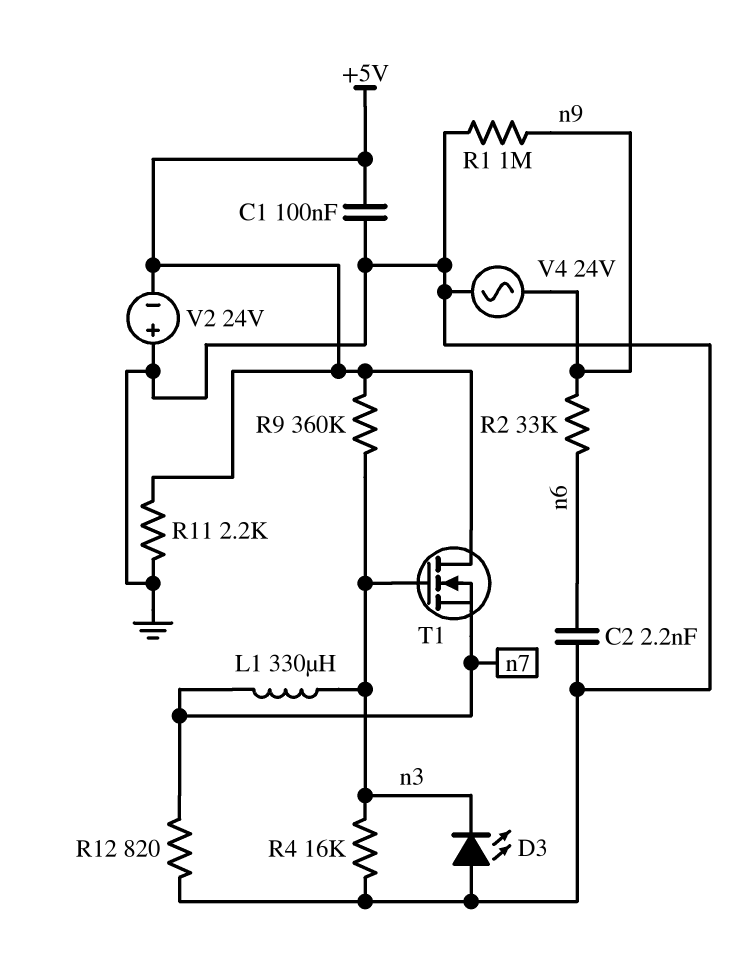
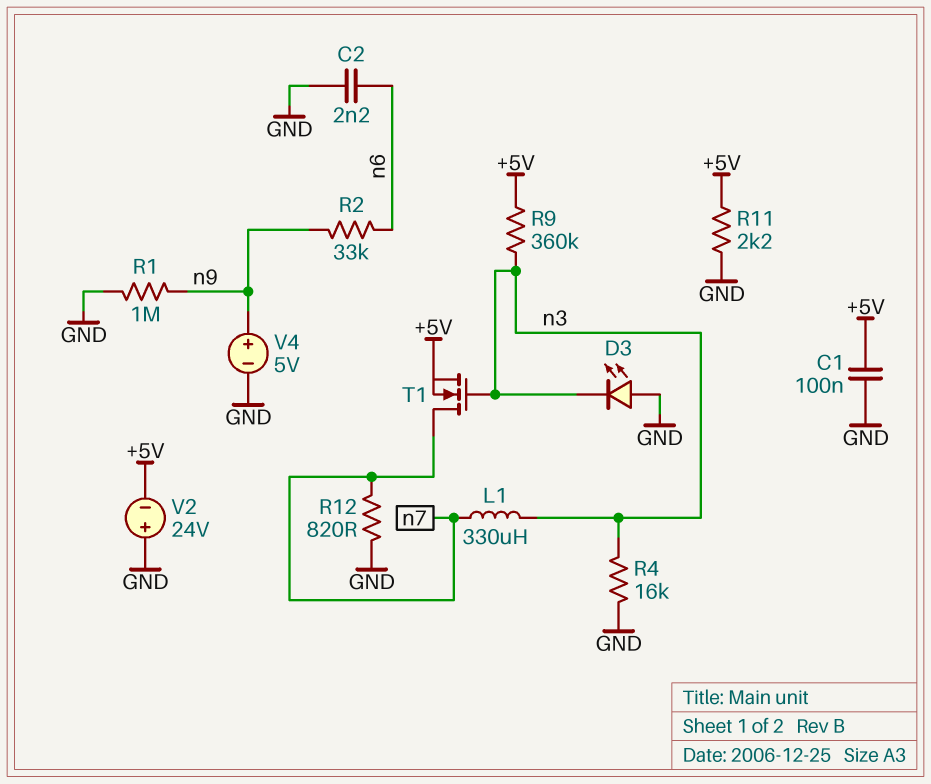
T1: NMOS (G n3, D +5V, S n7) -> NMOS (G n3, D n7, S +5V)
V4: AC 24V (GND, n9) -> 5V (plus n9, minus GND)

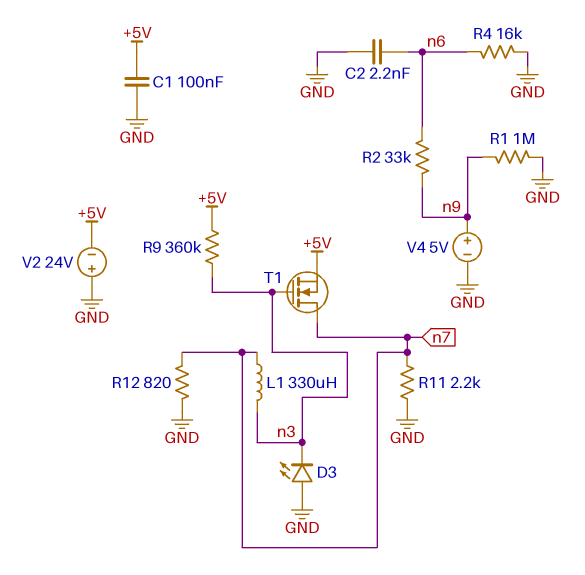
R4: 16k (GND, n3) -> 16k (GND, n6)
R11: 2.2k (+5V, GND) -> 2.2k (GND, n7)

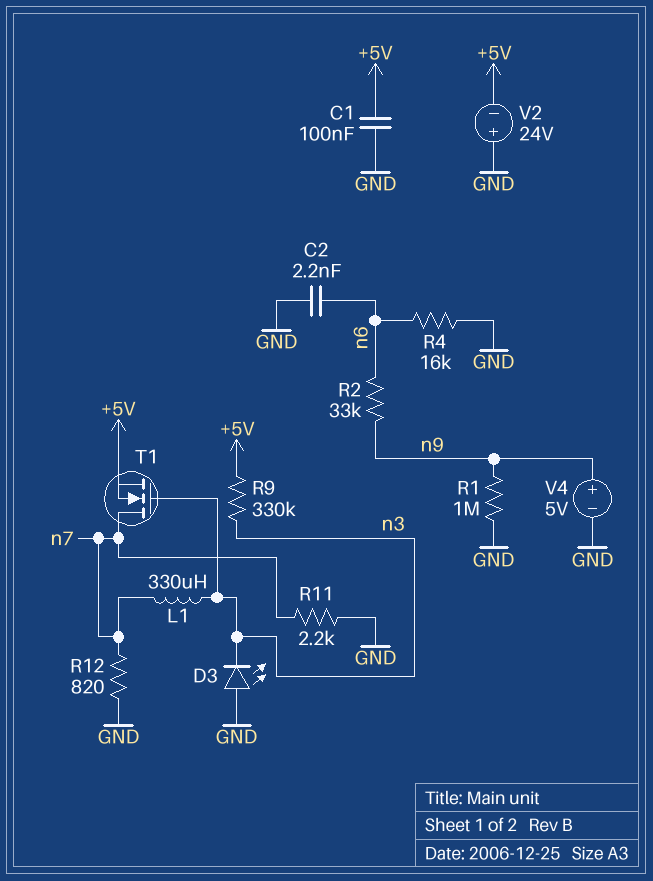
R9: 360k (+5V, n3) -> 330k (+5V, n3)

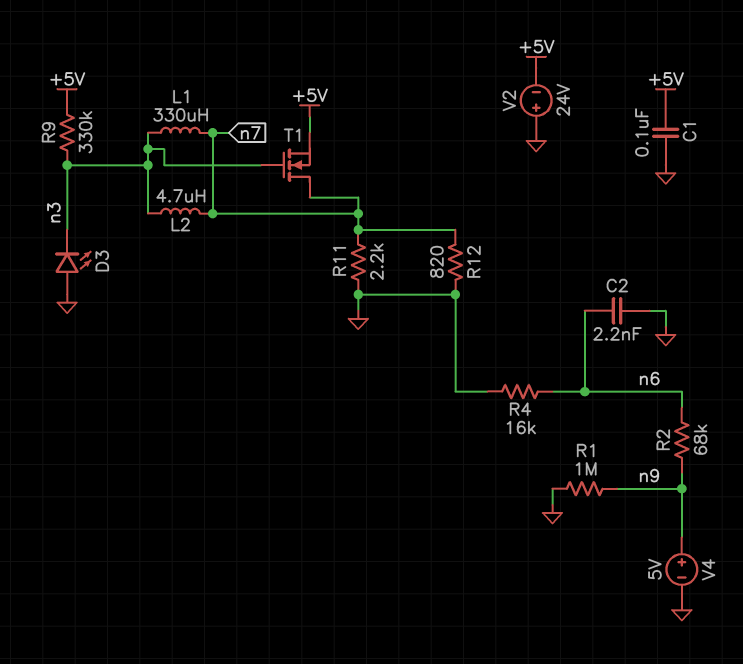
L2: none -> 4.7uH (n3, n7)
R2: 33k (n6, n9) -> 68k (n6, n9)

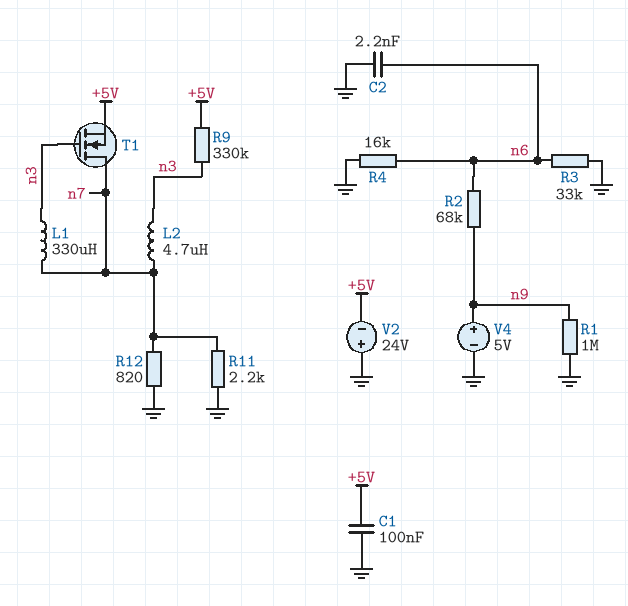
D3: LED (A GND, K n3) -> none
R3: none -> 33k (GND, n6)

